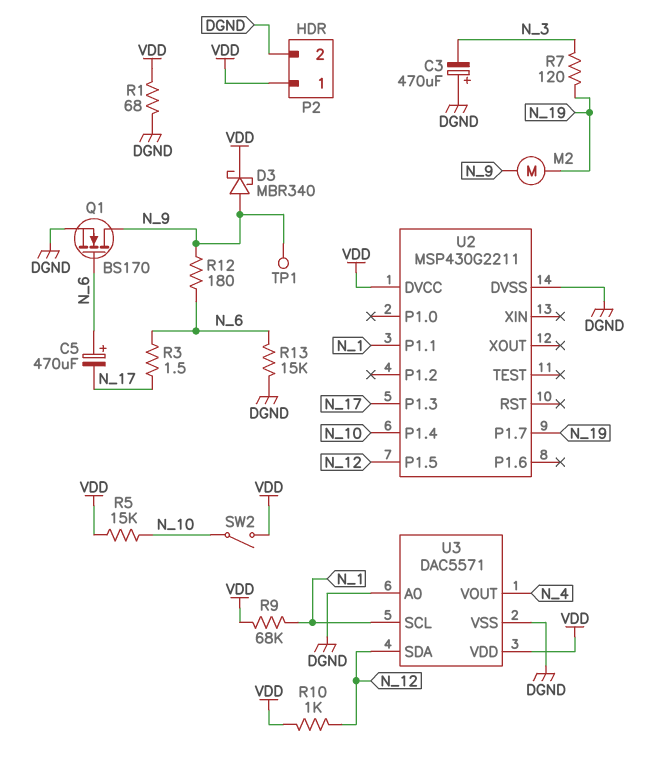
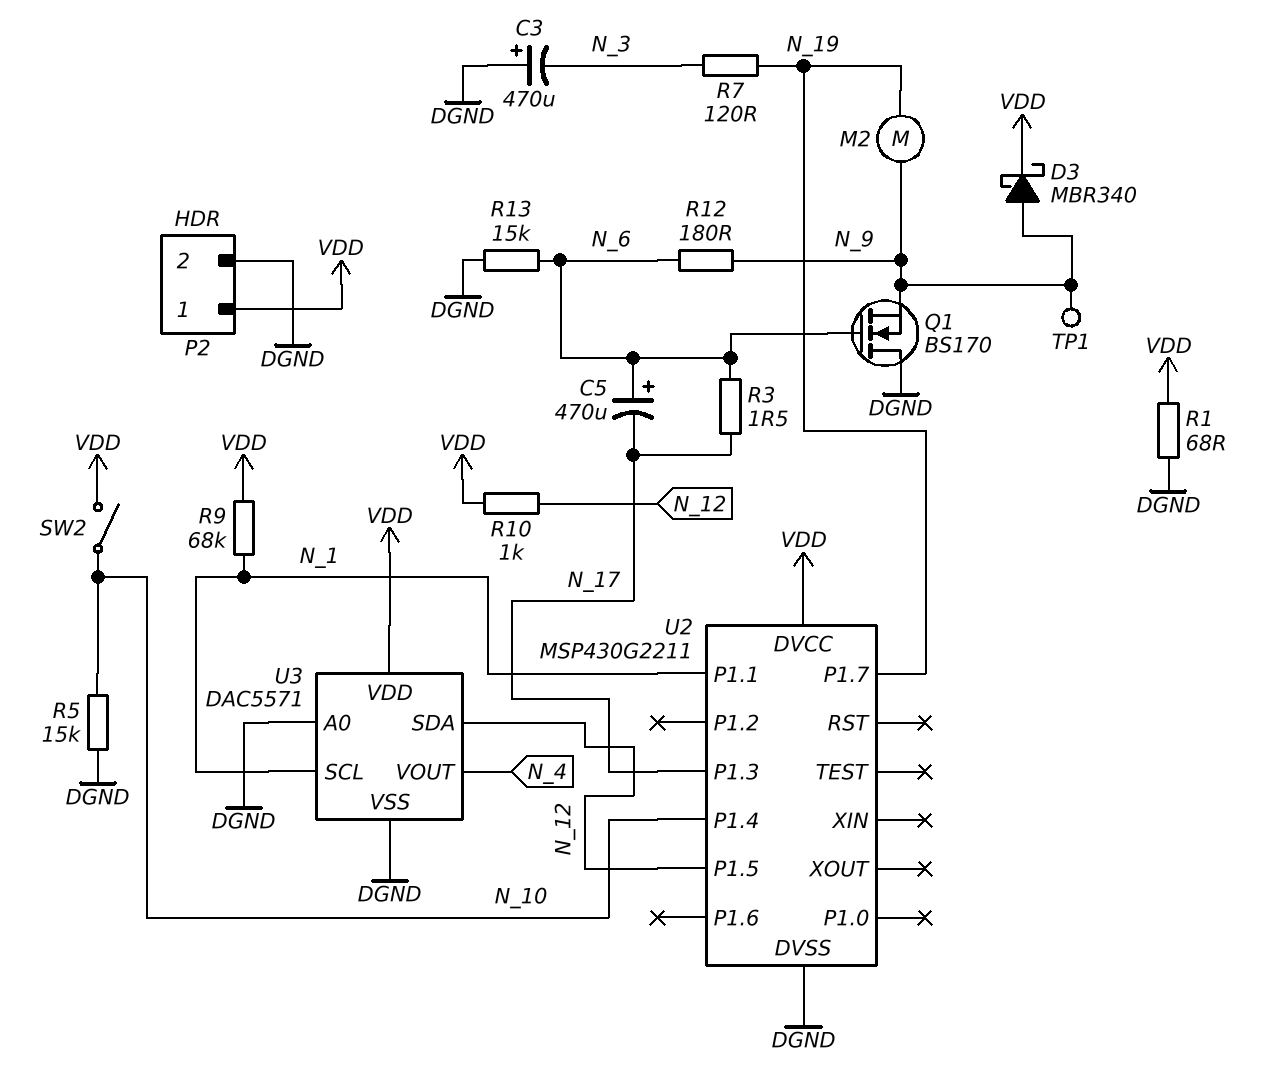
Q1: NMOS BS170 (G N_6, D N_9, S DGND) -> NMOS BS170 (G N_6, D DGND, S N_9)
R5: 15k (N_10, VDD) -> 15k (DGND, N_10)

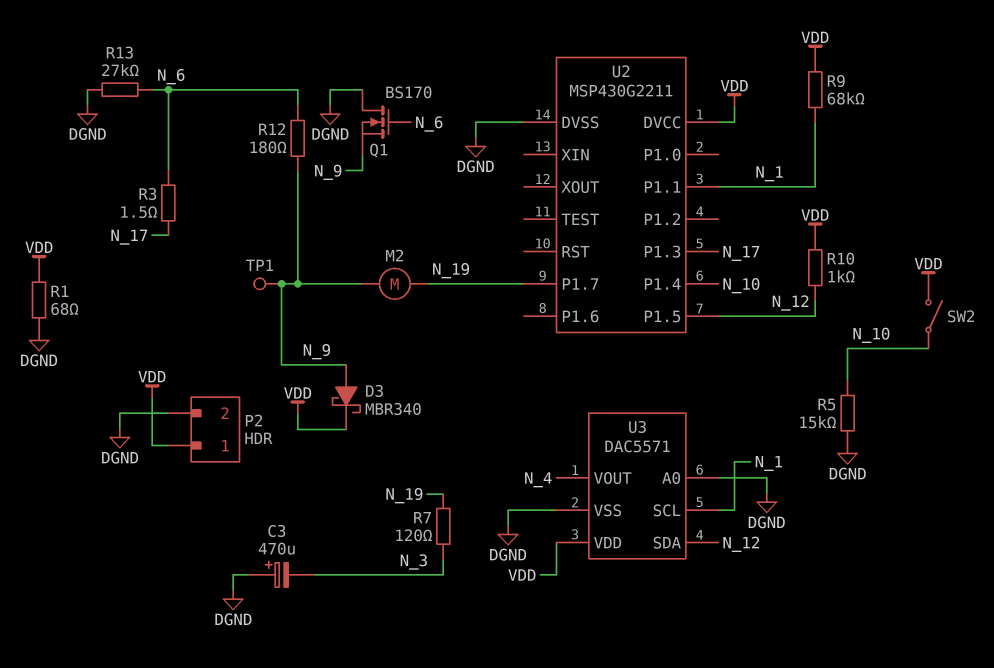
C5: 470uF (plus N_6, minus N_17) -> none
R13: 15k (DGND, N_6) -> 27k (DGND, N_6)

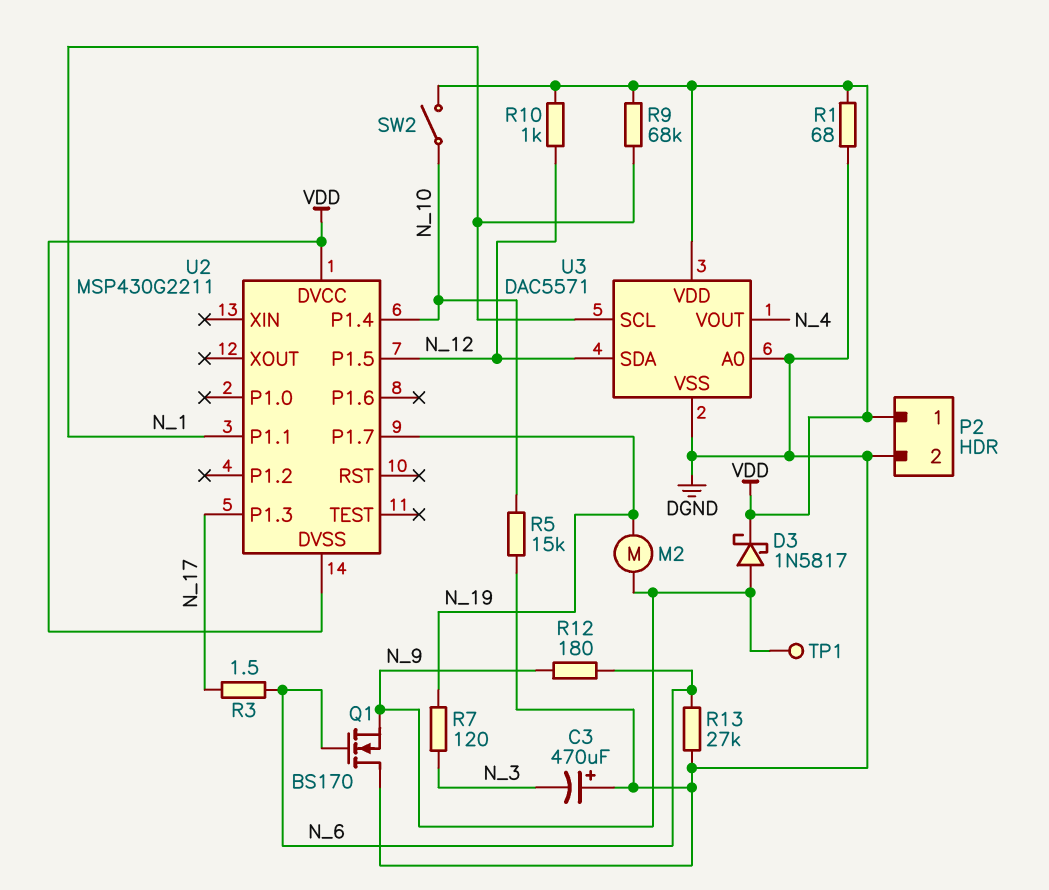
D3: schottky MBR340 (A N_9, K VDD) -> schottky 1N5817 (A N_9, K VDD)
U2 pin DVSS: DGND -> VDD

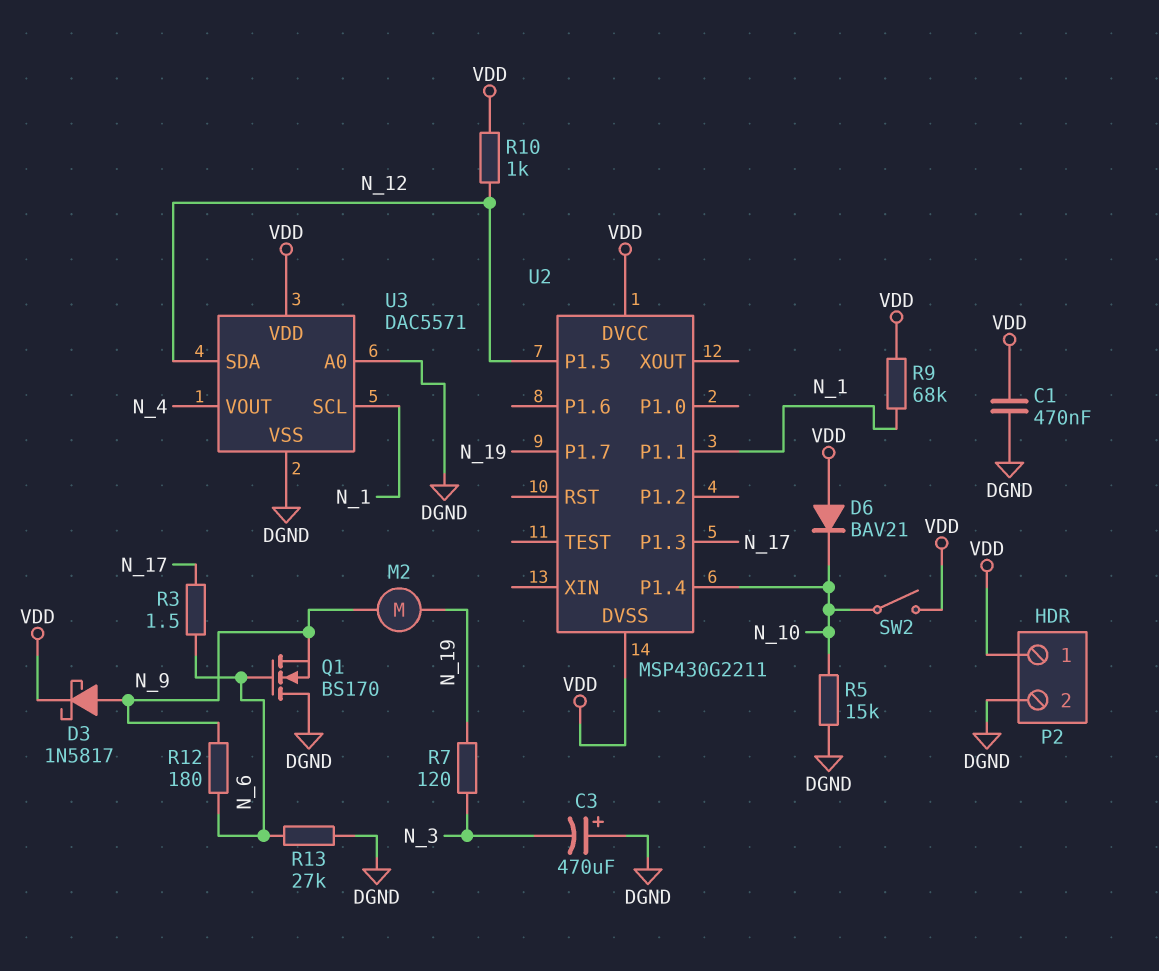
C1: none -> 470nF (DGND, VDD)
D6: none -> diode BAV21 (A VDD, K N_10)
R1: 68 (DGND, VDD) -> none
TP1: test point (N_9) -> none

